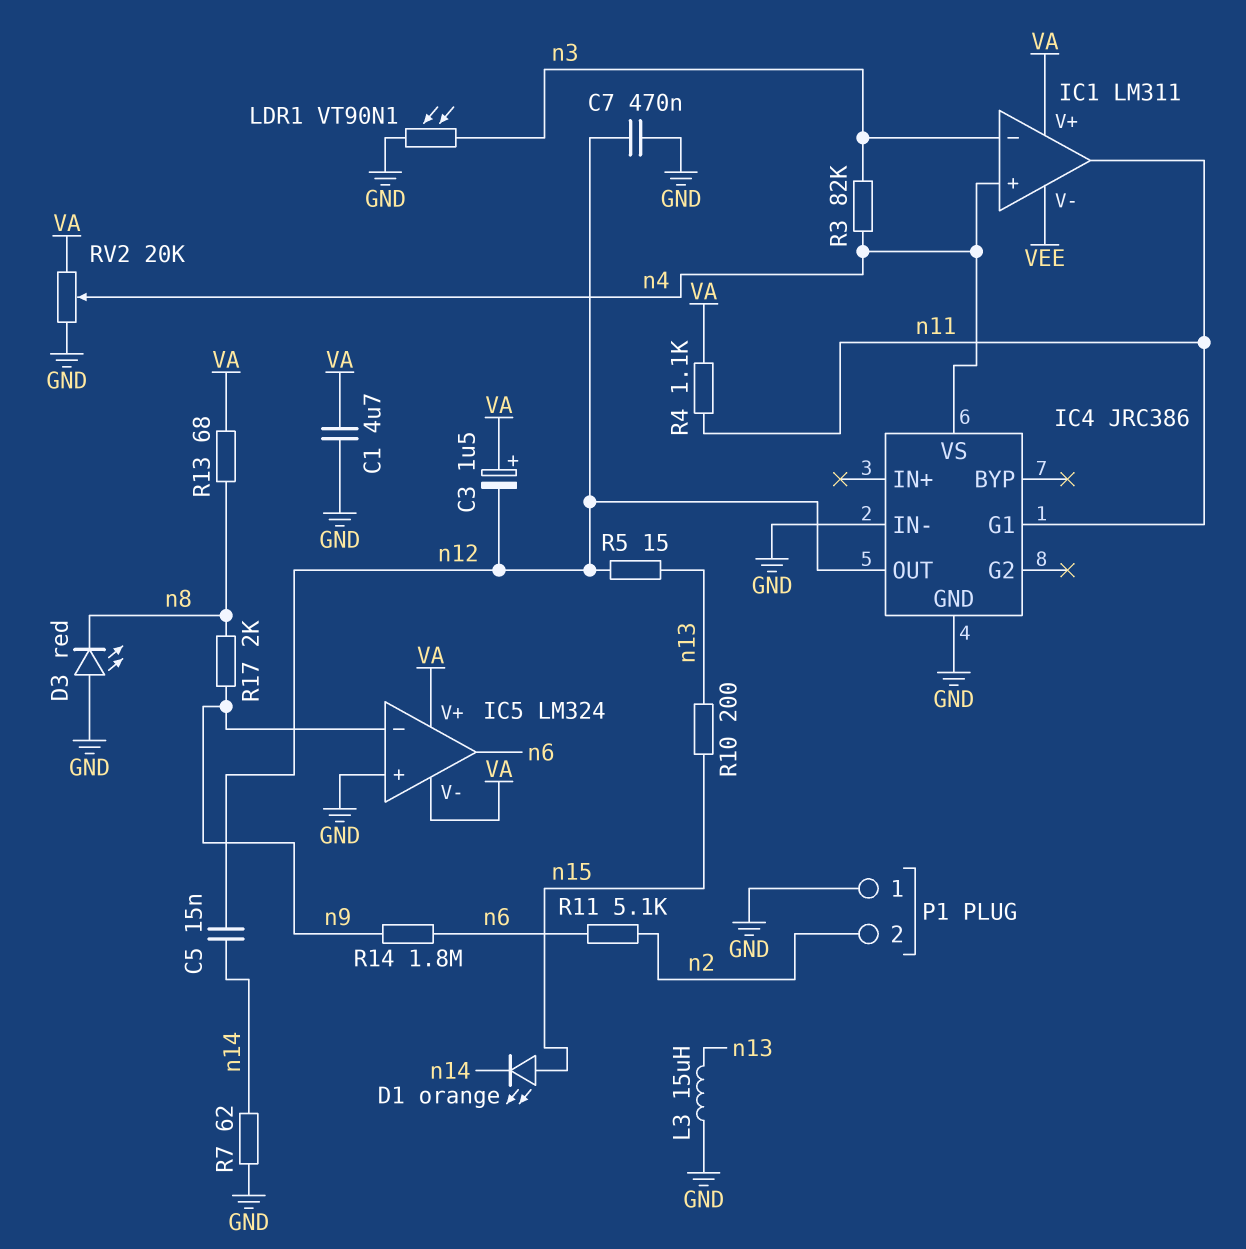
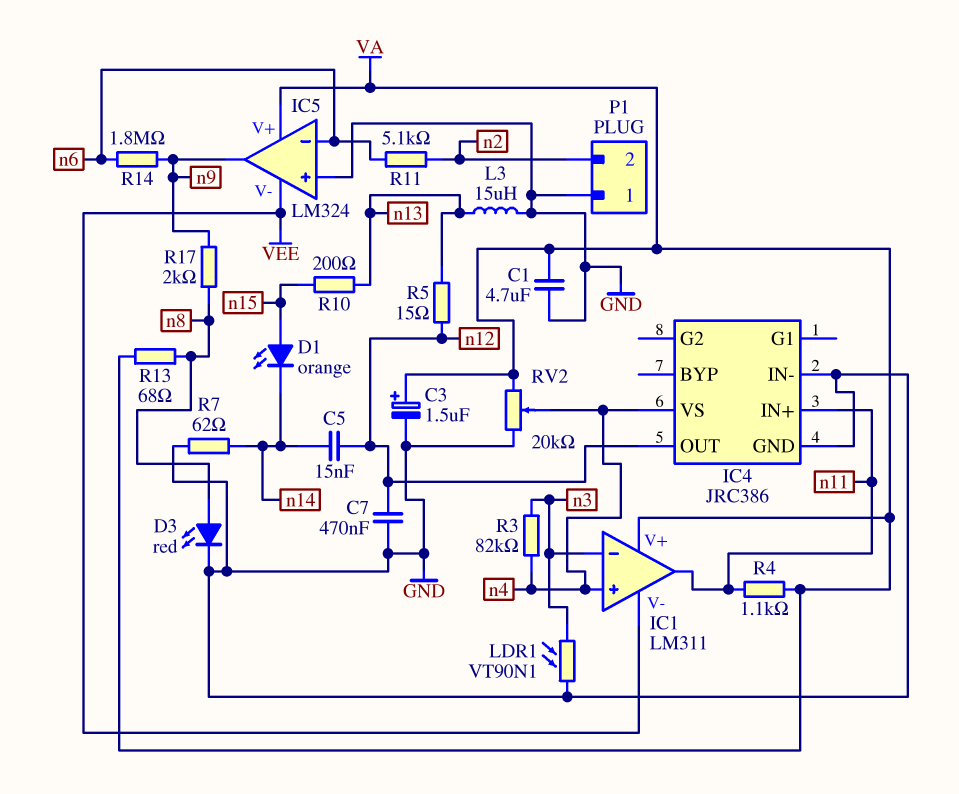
C3: 1.5uF (plus VA, minus n12) -> 1.5uF (plus VA, minus GND)
D3: LED red (A GND, K n8) -> LED red (A n8, K GND)
IC4 pin G1: n11 -> none
IC4 pin IN+: none -> n11
IC5 pin V-: VA -> VEE
IC5 pin in-: n9 -> n6
IC5 pin out: n6 -> n9

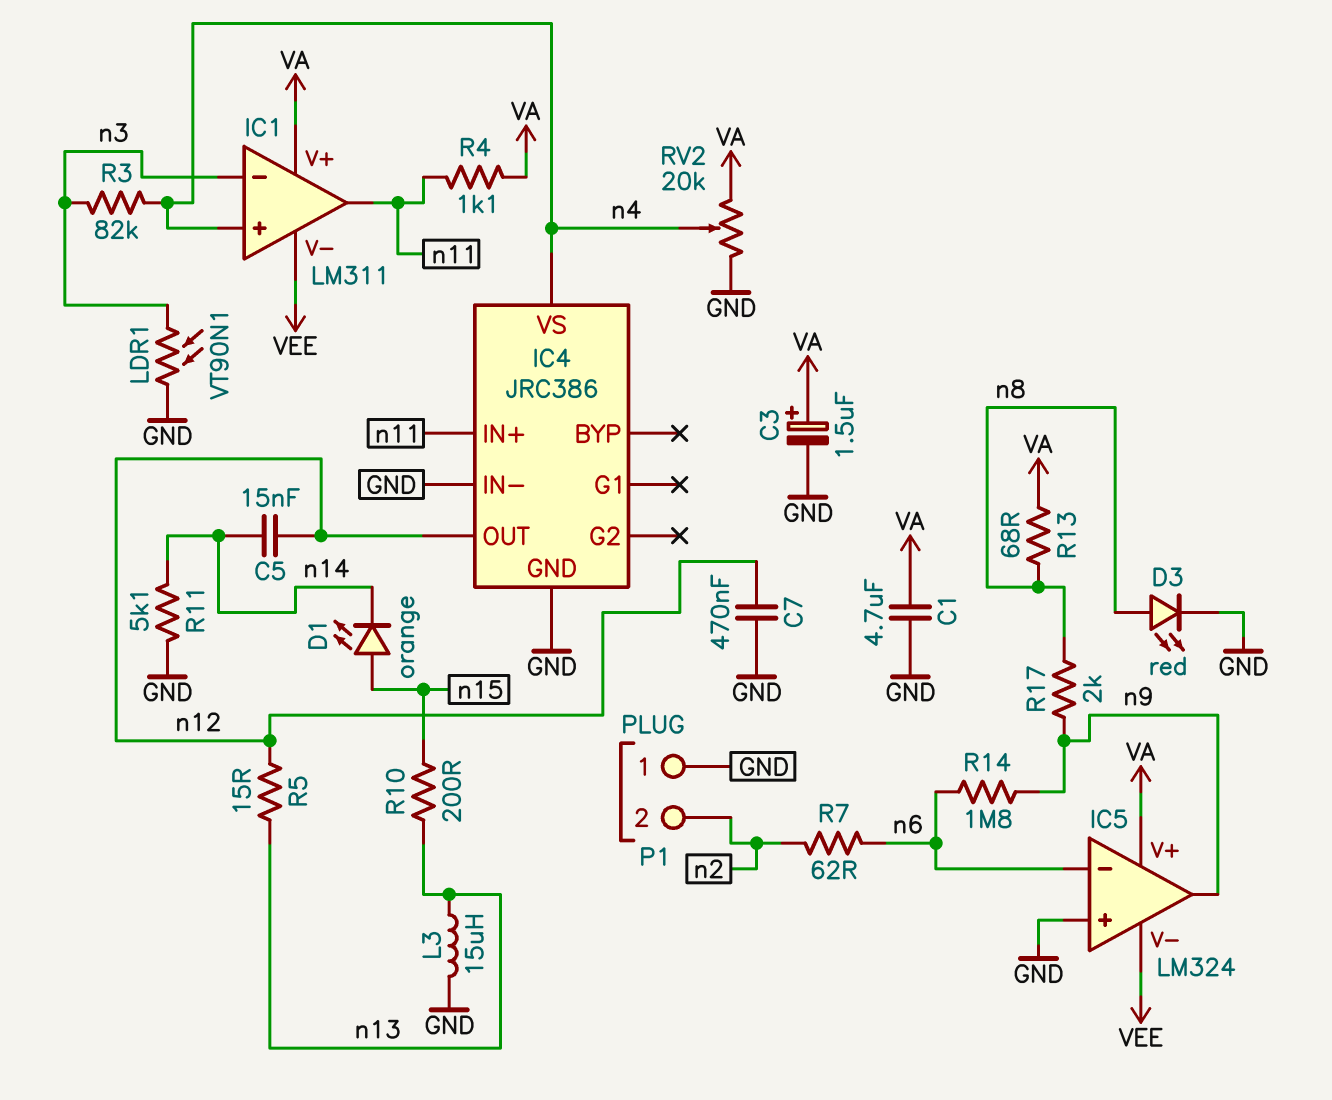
R7: 62 (GND, n14) -> 62 (n2, n6)
R11: 5.1k (n2, n6) -> 5.1k (GND, n14)

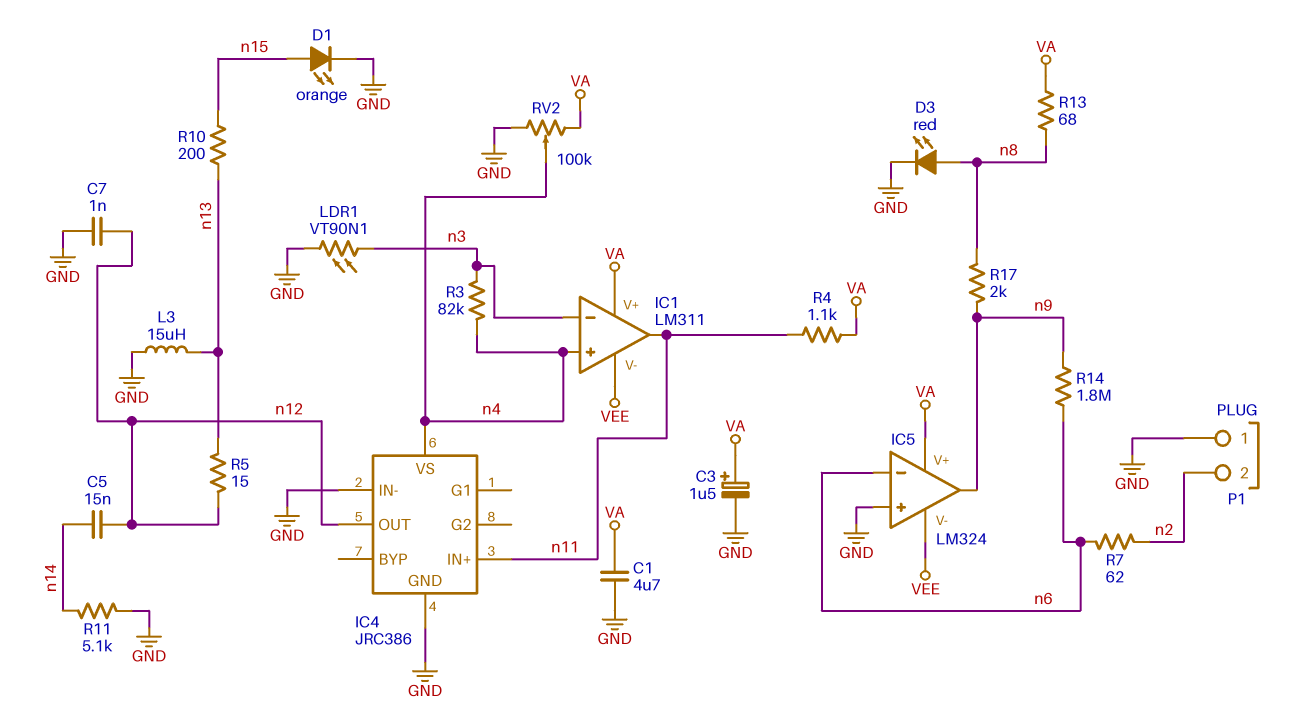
C7: 470nF (GND, n12) -> 1nF (GND, n12)
D1: LED orange (A n15, K n14) -> LED orange (A n15, K GND)
RV2: 20k (GND, VA, wiper n4) -> 100k (GND, VA, wiper n4)

